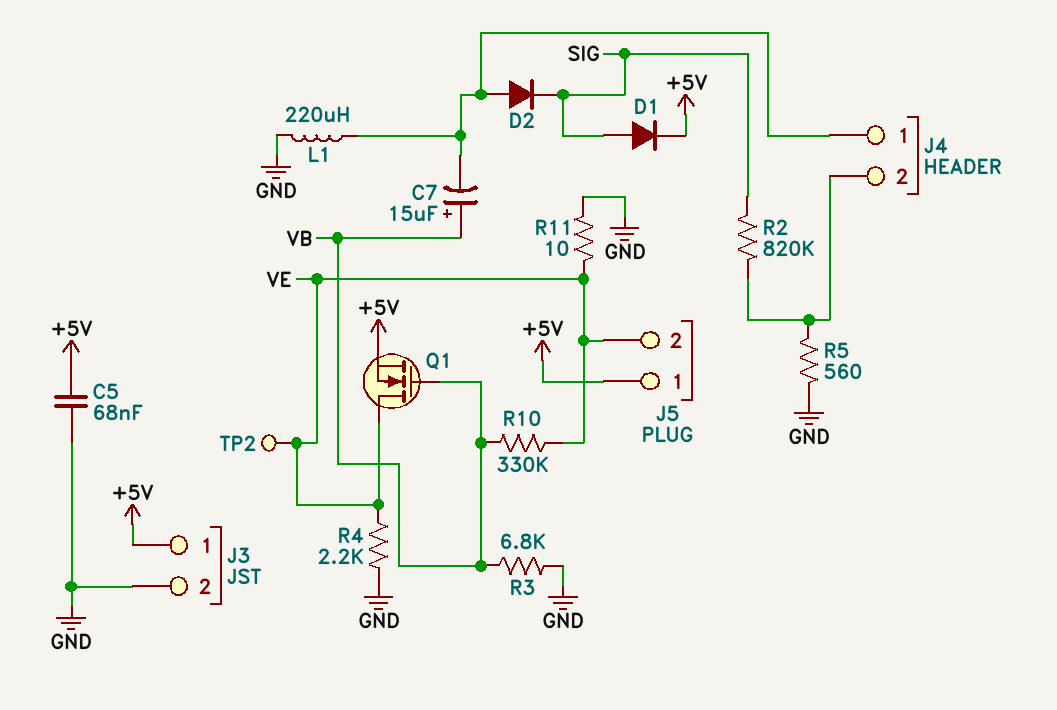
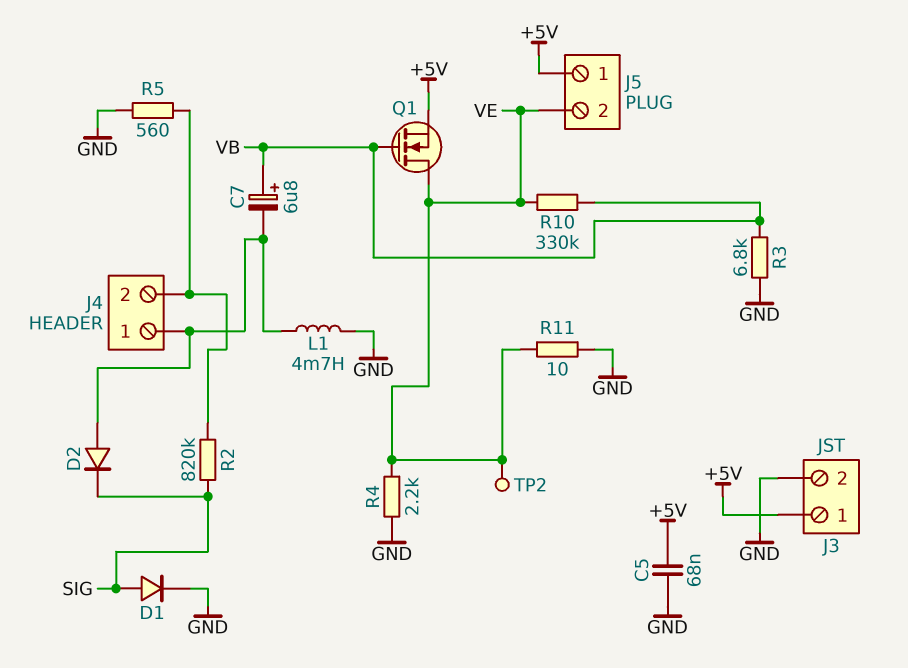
C7: 15uF (plus VB, minus J4/1) -> 6.8uF (plus VB, minus J4/1)
D1: diode (A SIG, K +5V) -> diode (A SIG, K GND)
L1: 220uH (GND, J4/1) -> 4.7mH (GND, J4/1)

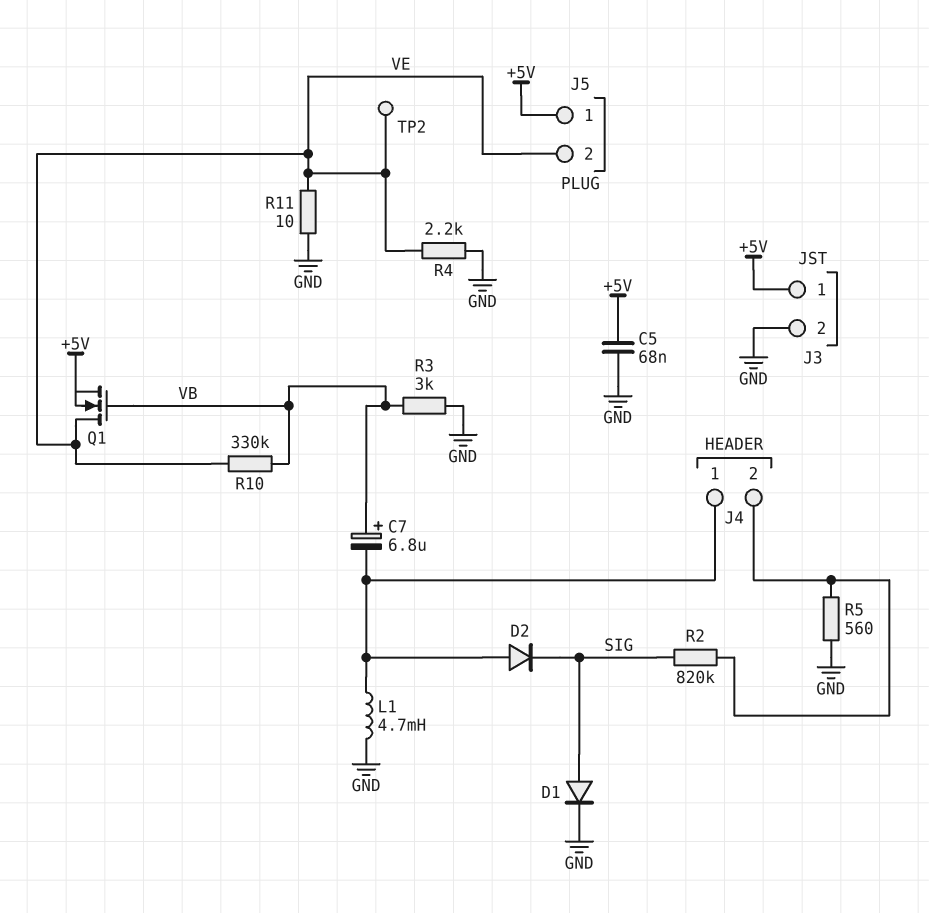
R3: 6.8k (GND, VB) -> 3k (GND, VB)

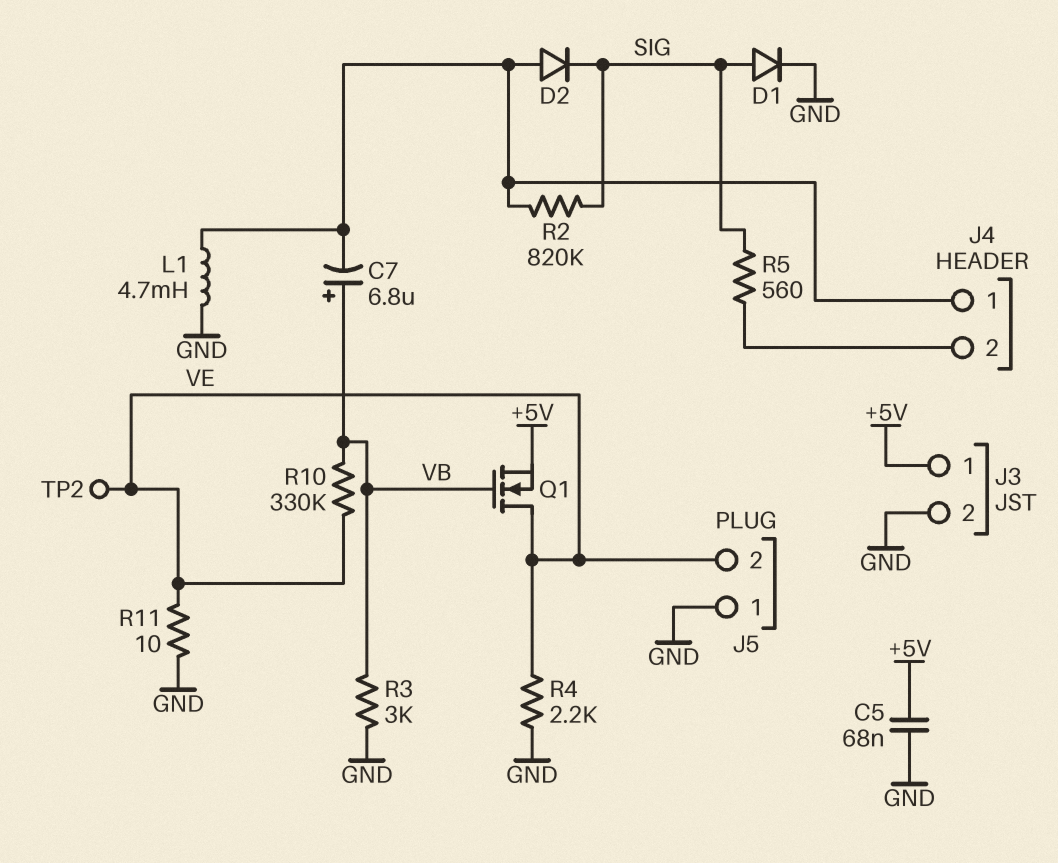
J5 pin 1: +5V -> GND
R2: 820k (J4/2, SIG) -> 820k (J4/1, SIG)
R5: 560 (GND, J4/2) -> 560 (J4/2, SIG)

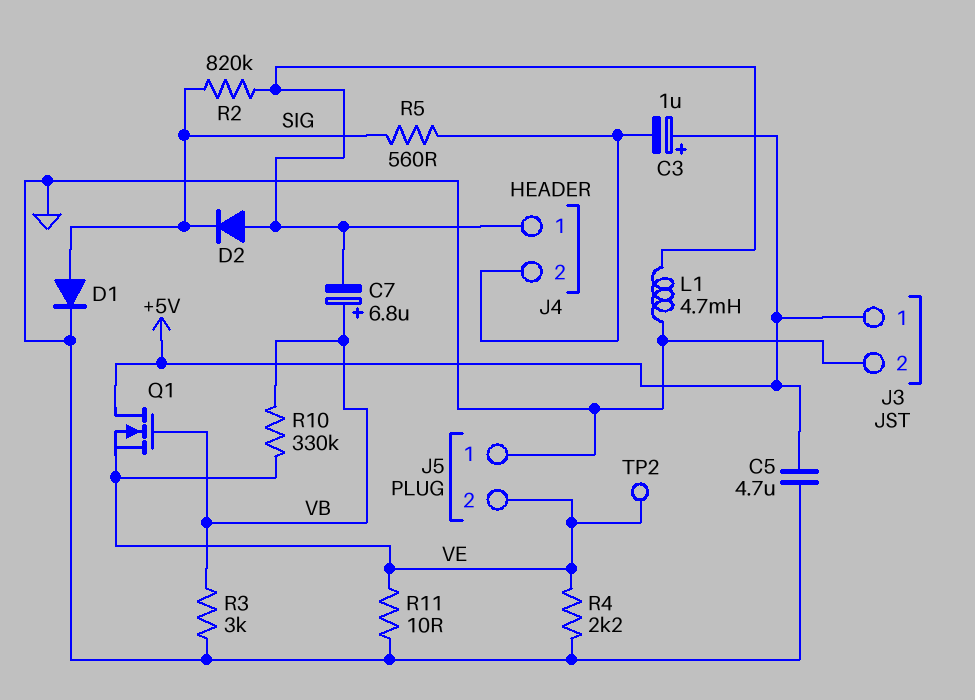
C3: none -> 1uF (plus +5V, minus J4/2)
C5: 68nF (+5V, GND) -> 4.7uF (+5V, GND)
Q1: NMOS (G VB, D VE, S +5V) -> NMOS (G VB, D +5V, S VE)

